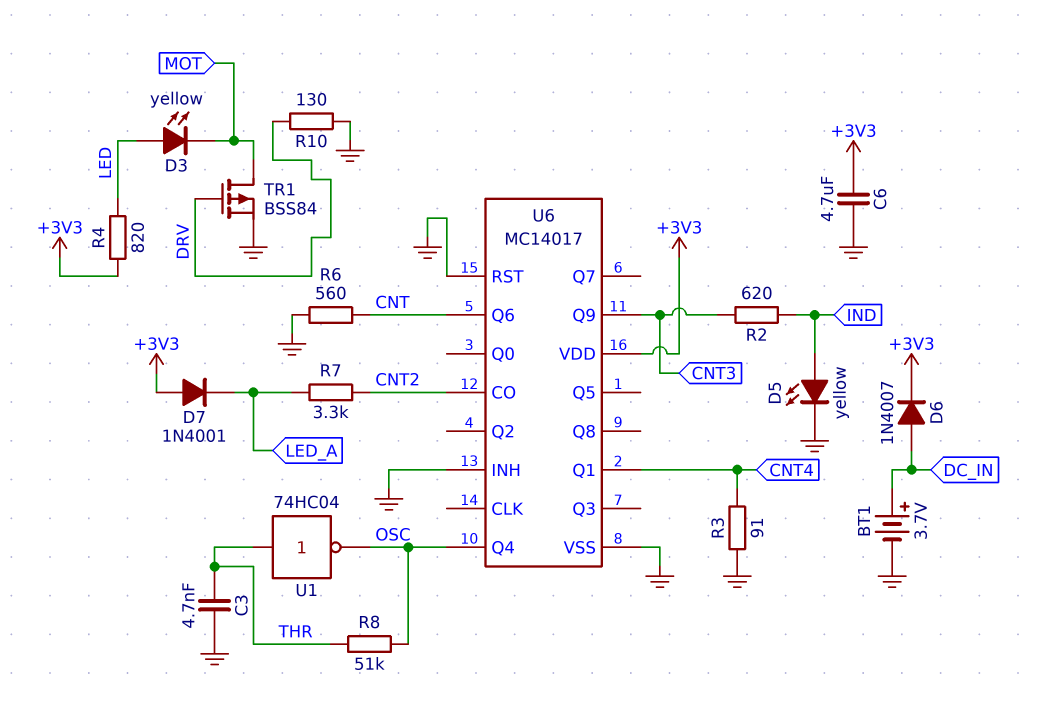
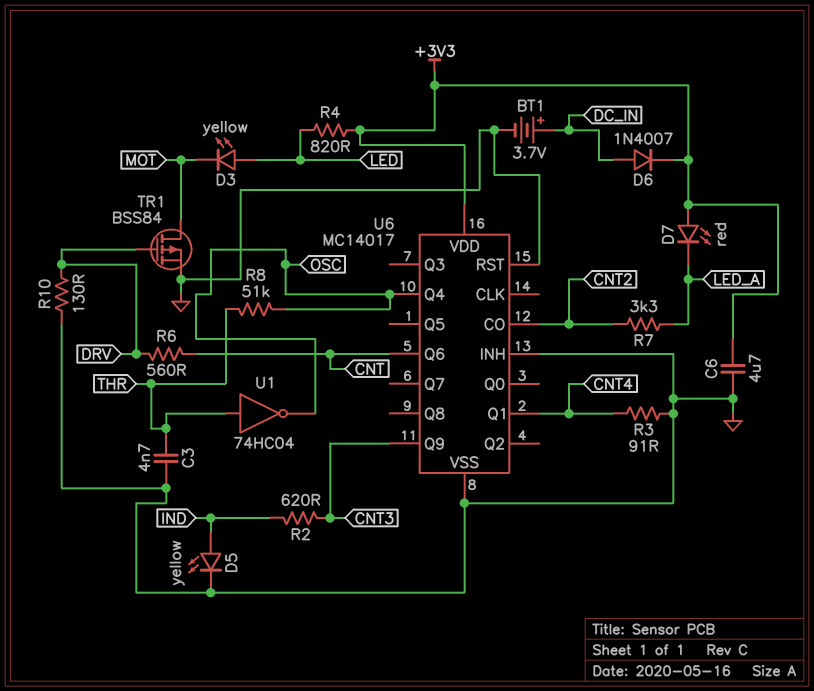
D7: diode 1N4001 (A +3V3, K LED_A) -> LED red (A +3V3, K LED_A)
R6: 560 (CNT, GND) -> 560 (CNT, DRV)

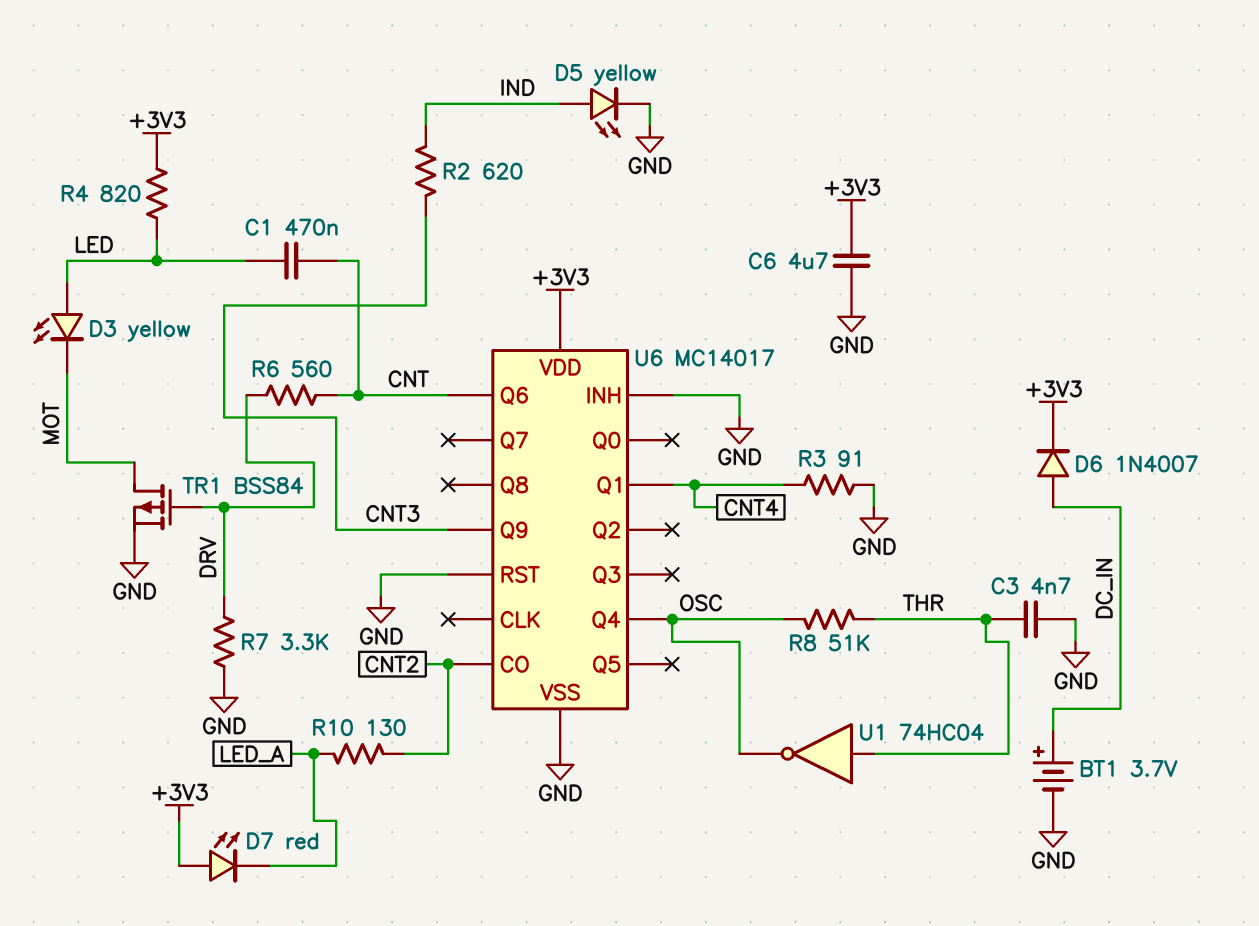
C1: none -> 470nF (CNT, LED)
R7: 3.3k (CNT2, LED_A) -> 3.3k (DRV, GND)
R10: 130 (DRV, GND) -> 130 (CNT2, LED_A)

